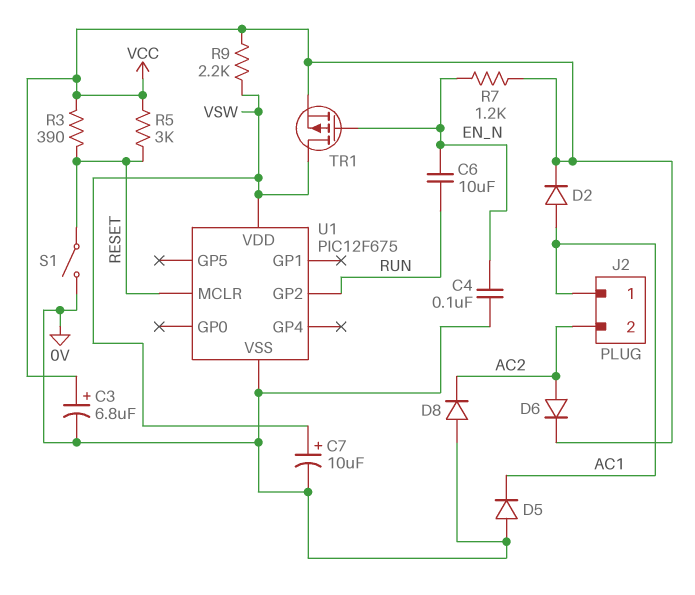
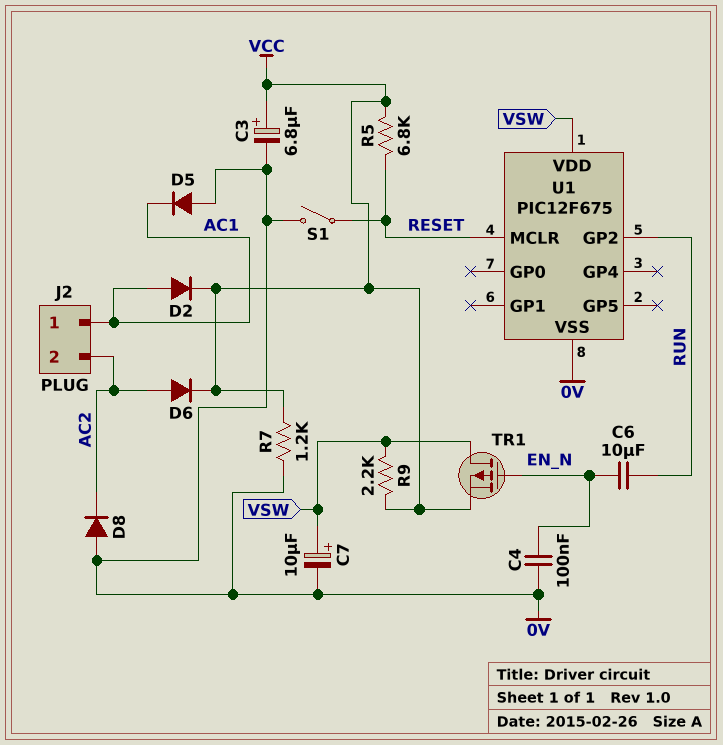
R3: 390 (RESET, VCC) -> none
R5: 3k (RESET, VCC) -> 6.8k (RESET, VCC)
R7: 1.2k (EN_N, VCC) -> 1.2k (0V, VCC)

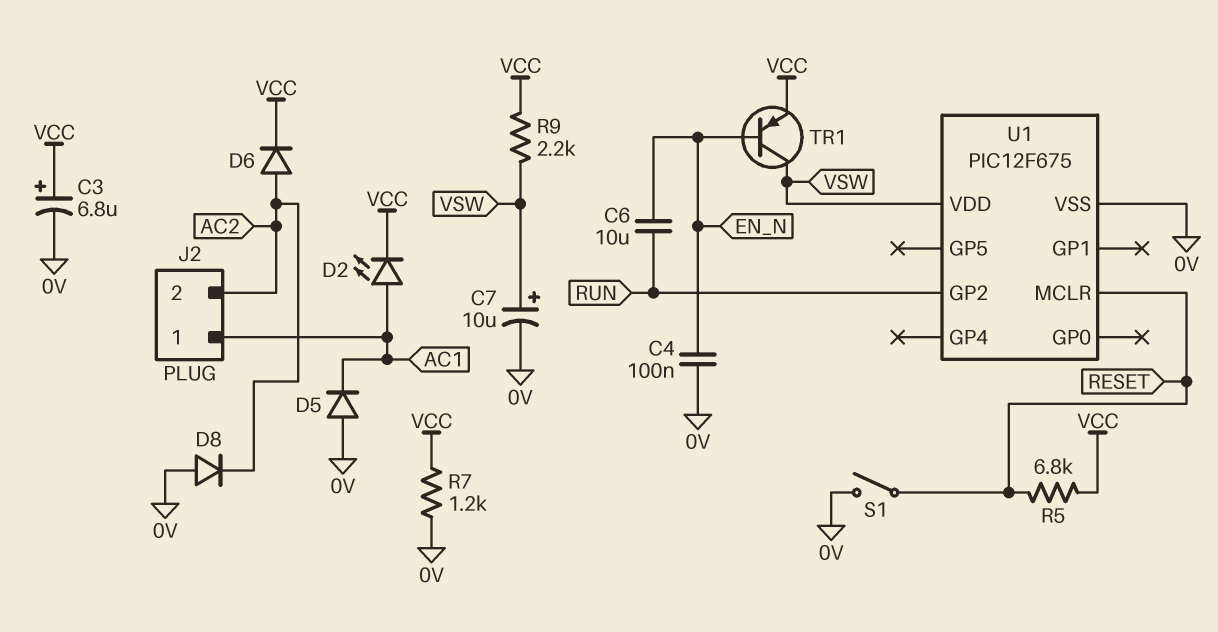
D2: diode (A AC1, K VCC) -> LED (A AC1, K VCC)
TR1: PMOS (G EN_N, D VSW, S VCC) -> PNP (B EN_N, C VSW, E VCC)

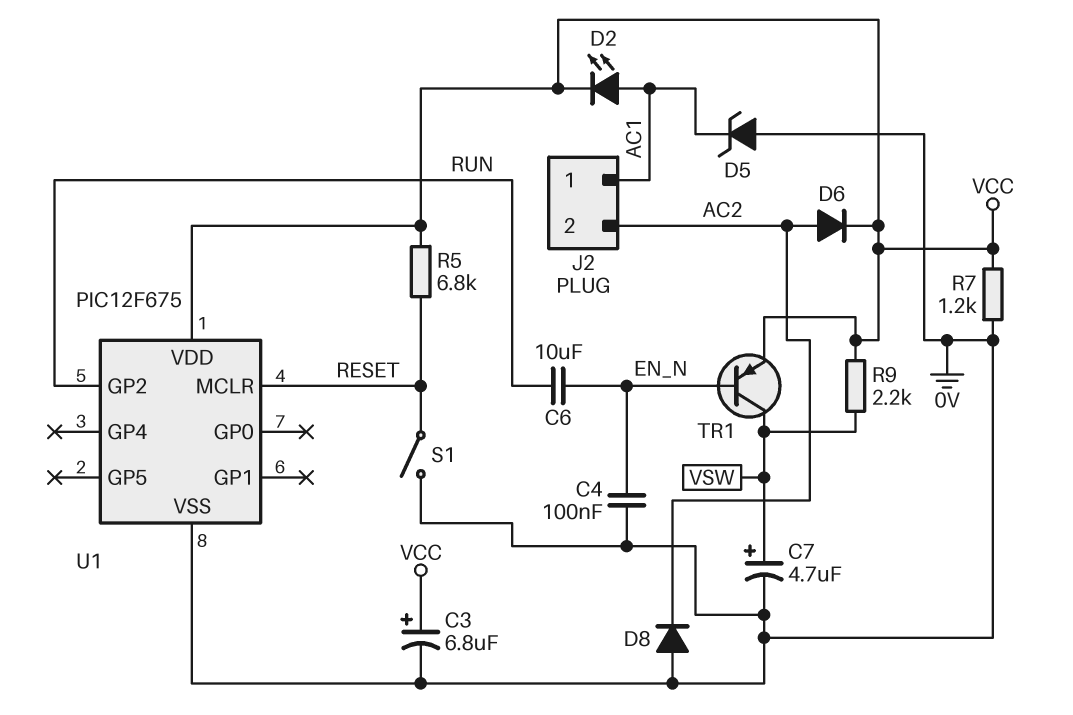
C7: 10uF (plus VSW, minus 0V) -> 4.7uF (plus VSW, minus 0V)
D5: diode (A 0V, K AC1) -> zener (A 0V, K AC1)
U1 pin VDD: VSW -> VCC

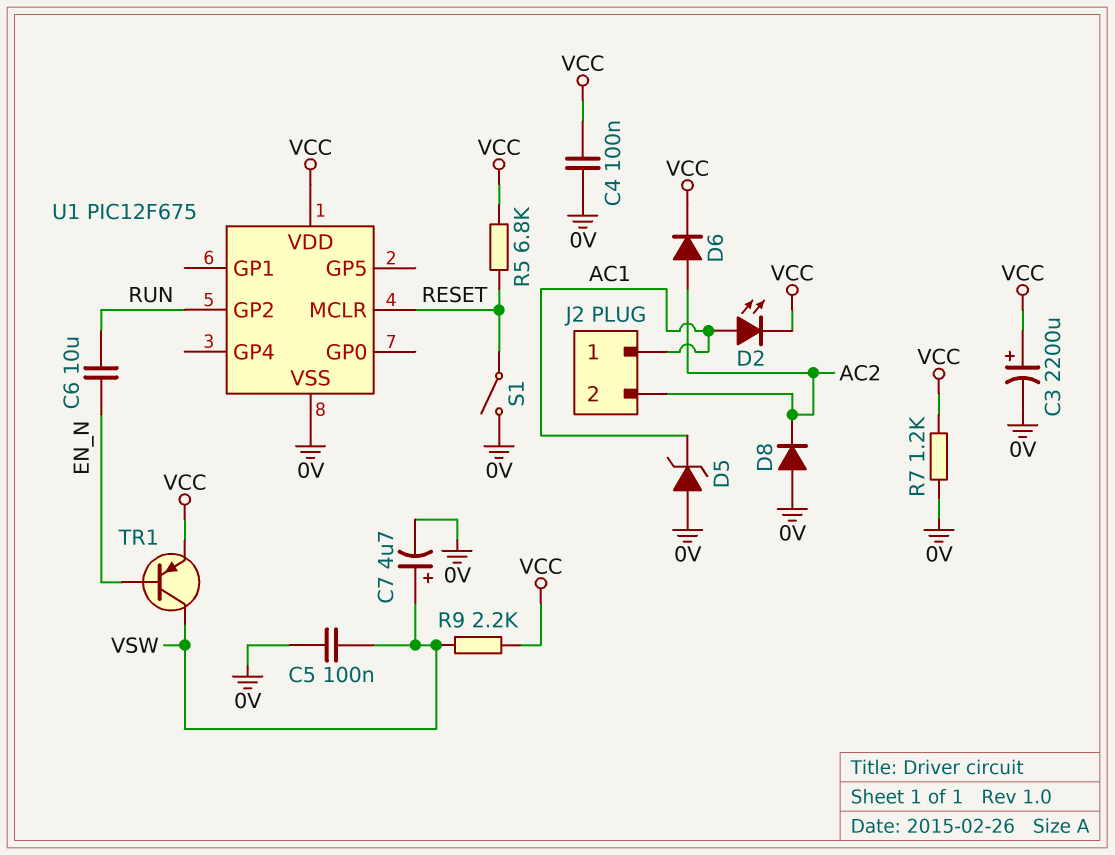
C3: 6.8uF (plus VCC, minus 0V) -> 2200uF (plus VCC, minus 0V)
C4: 100nF (0V, EN_N) -> 100nF (0V, VCC)
C5: none -> 100nF (0V, VSW)

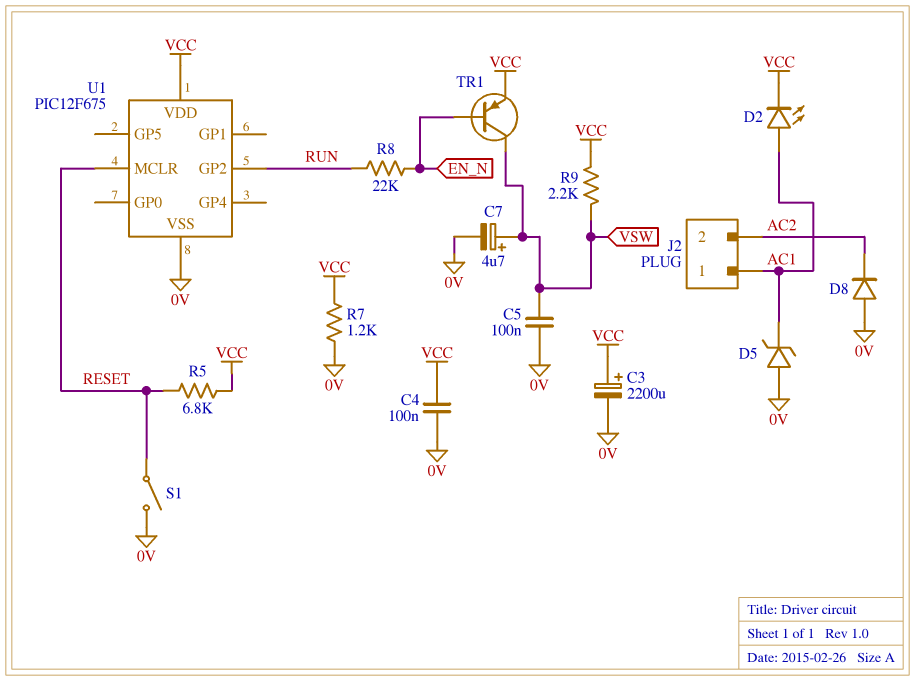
C6: 10uF (EN_N, RUN) -> none
D6: diode (A AC2, K VCC) -> none
R8: none -> 22k (EN_N, RUN)

